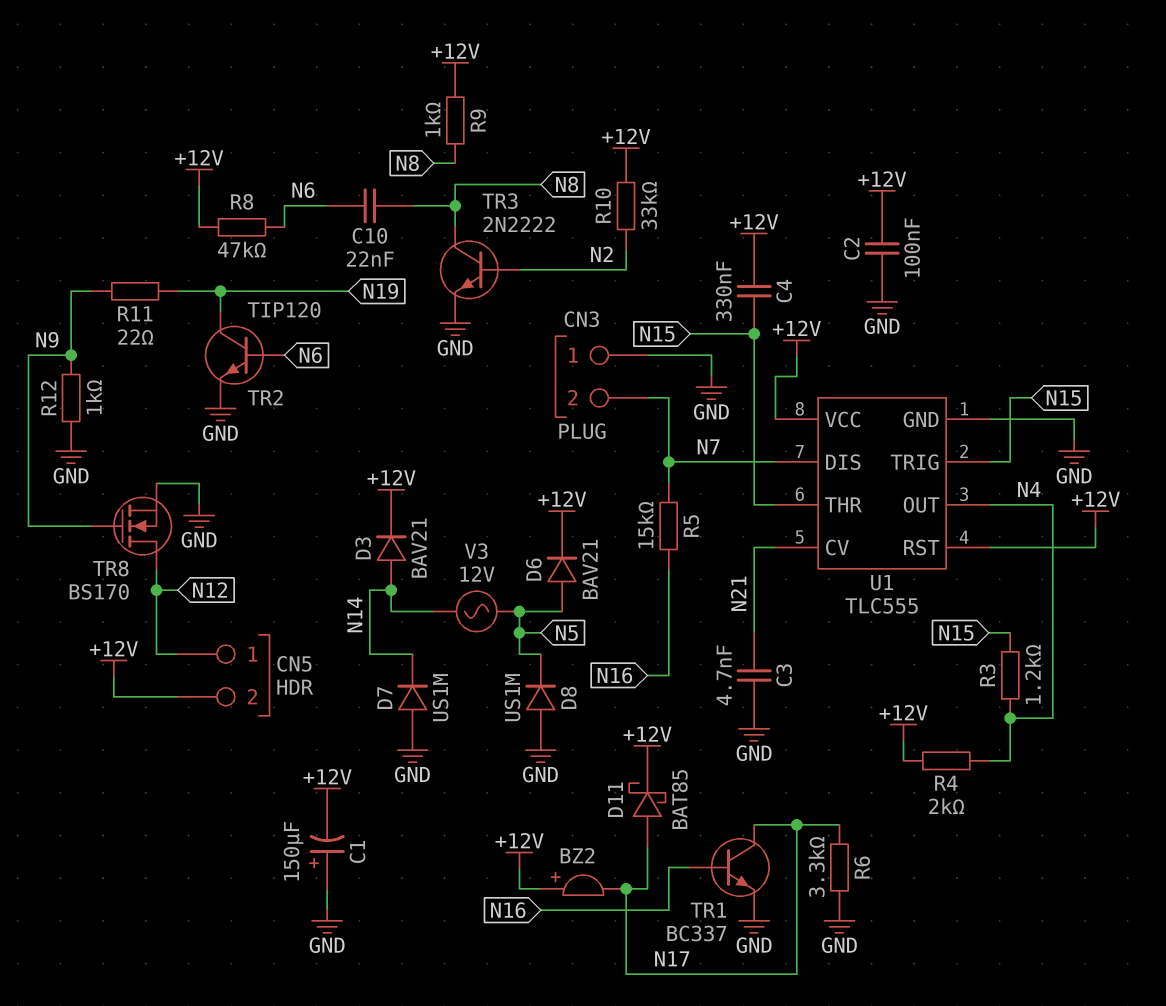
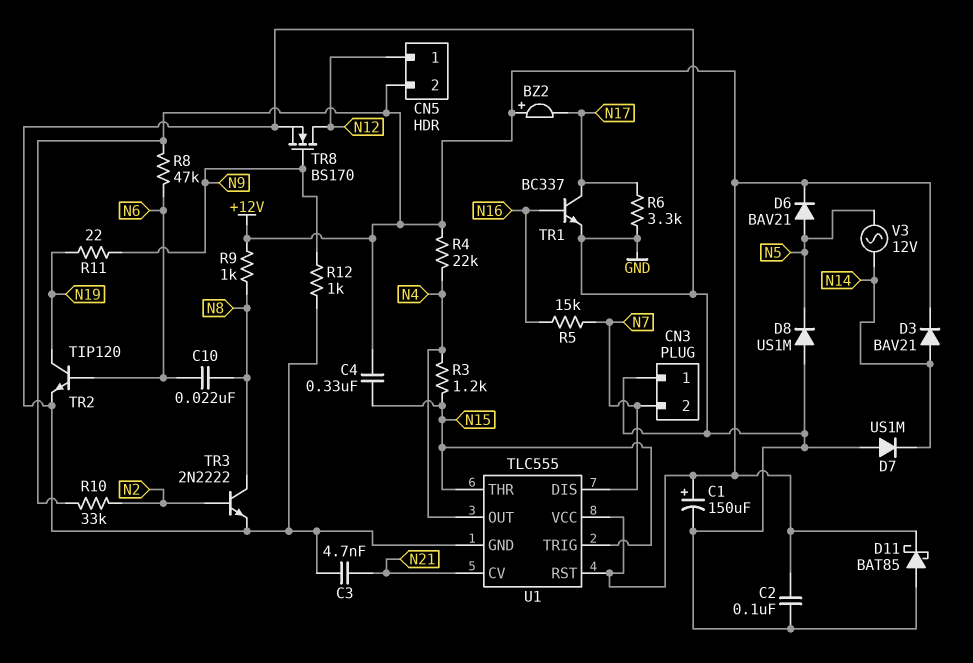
C1: 150uF (plus GND, minus +12V) -> 150uF (plus +12V, minus GND)
D11: schottky BAT85 (A N17, K +12V) -> schottky BAT85 (A GND, K +12V)
R4: 2k (+12V, N4) -> 22k (+12V, N4)

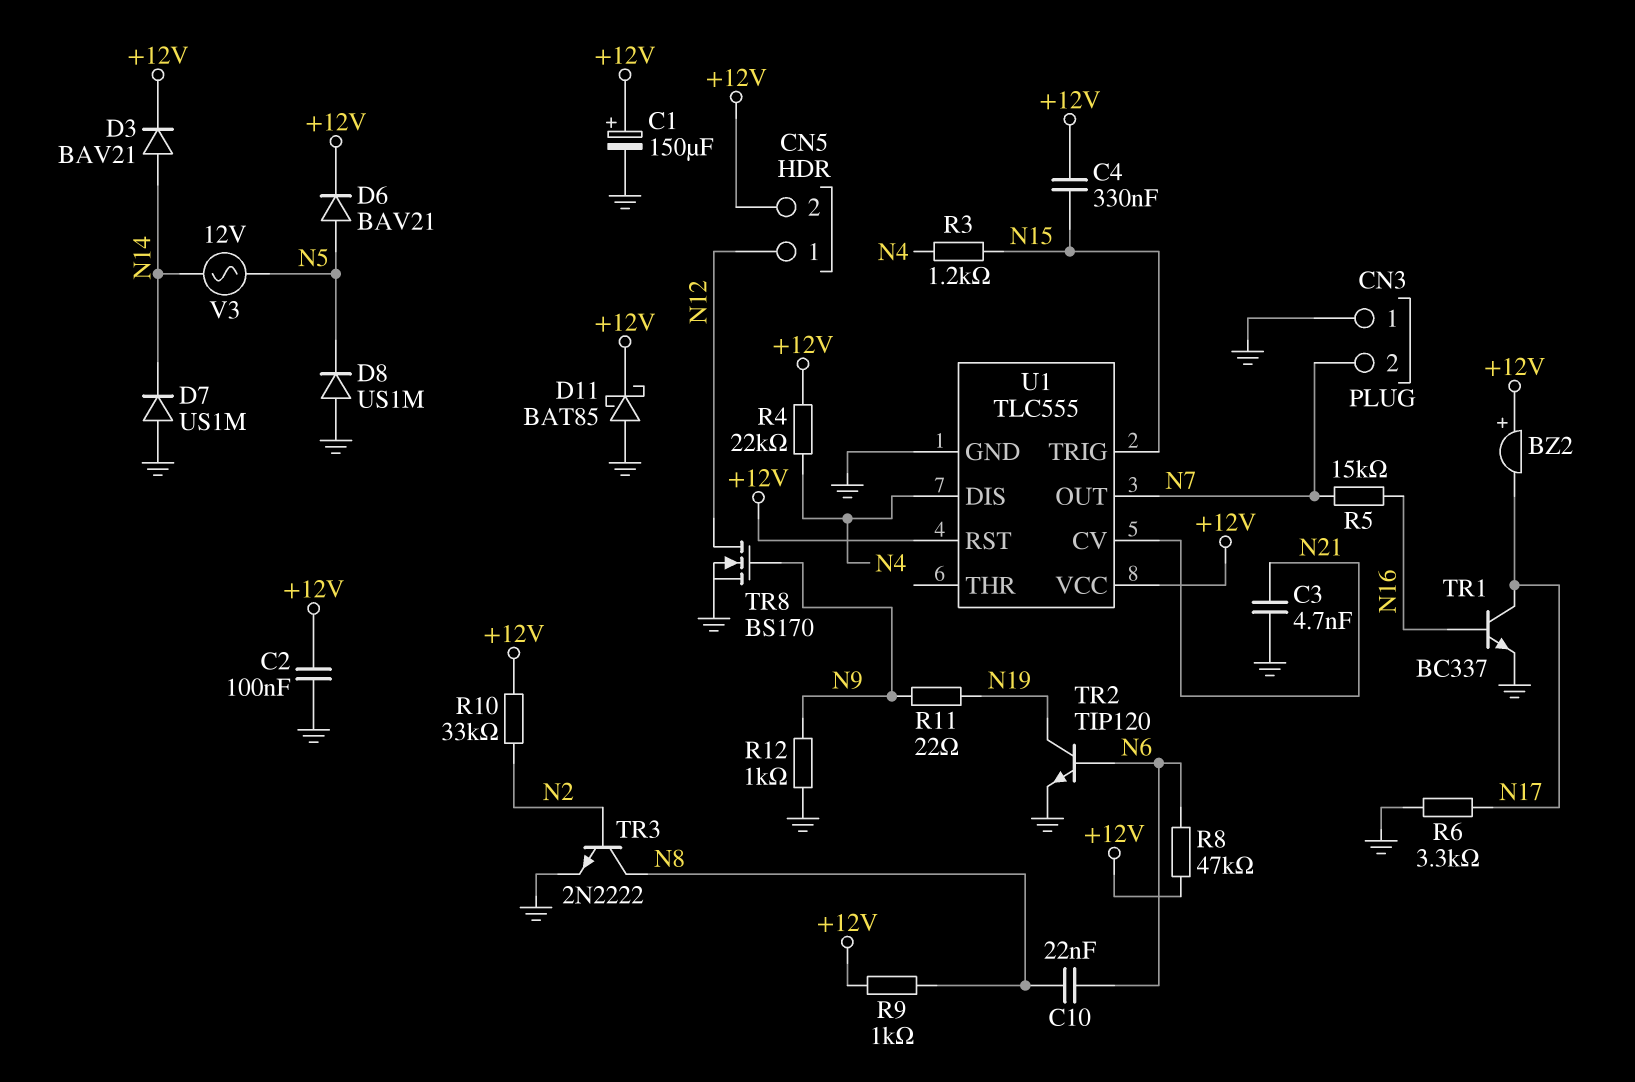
U1 pin DIS: N7 -> N4
U1 pin OUT: N4 -> N7
U1 pin THR: N15 -> none

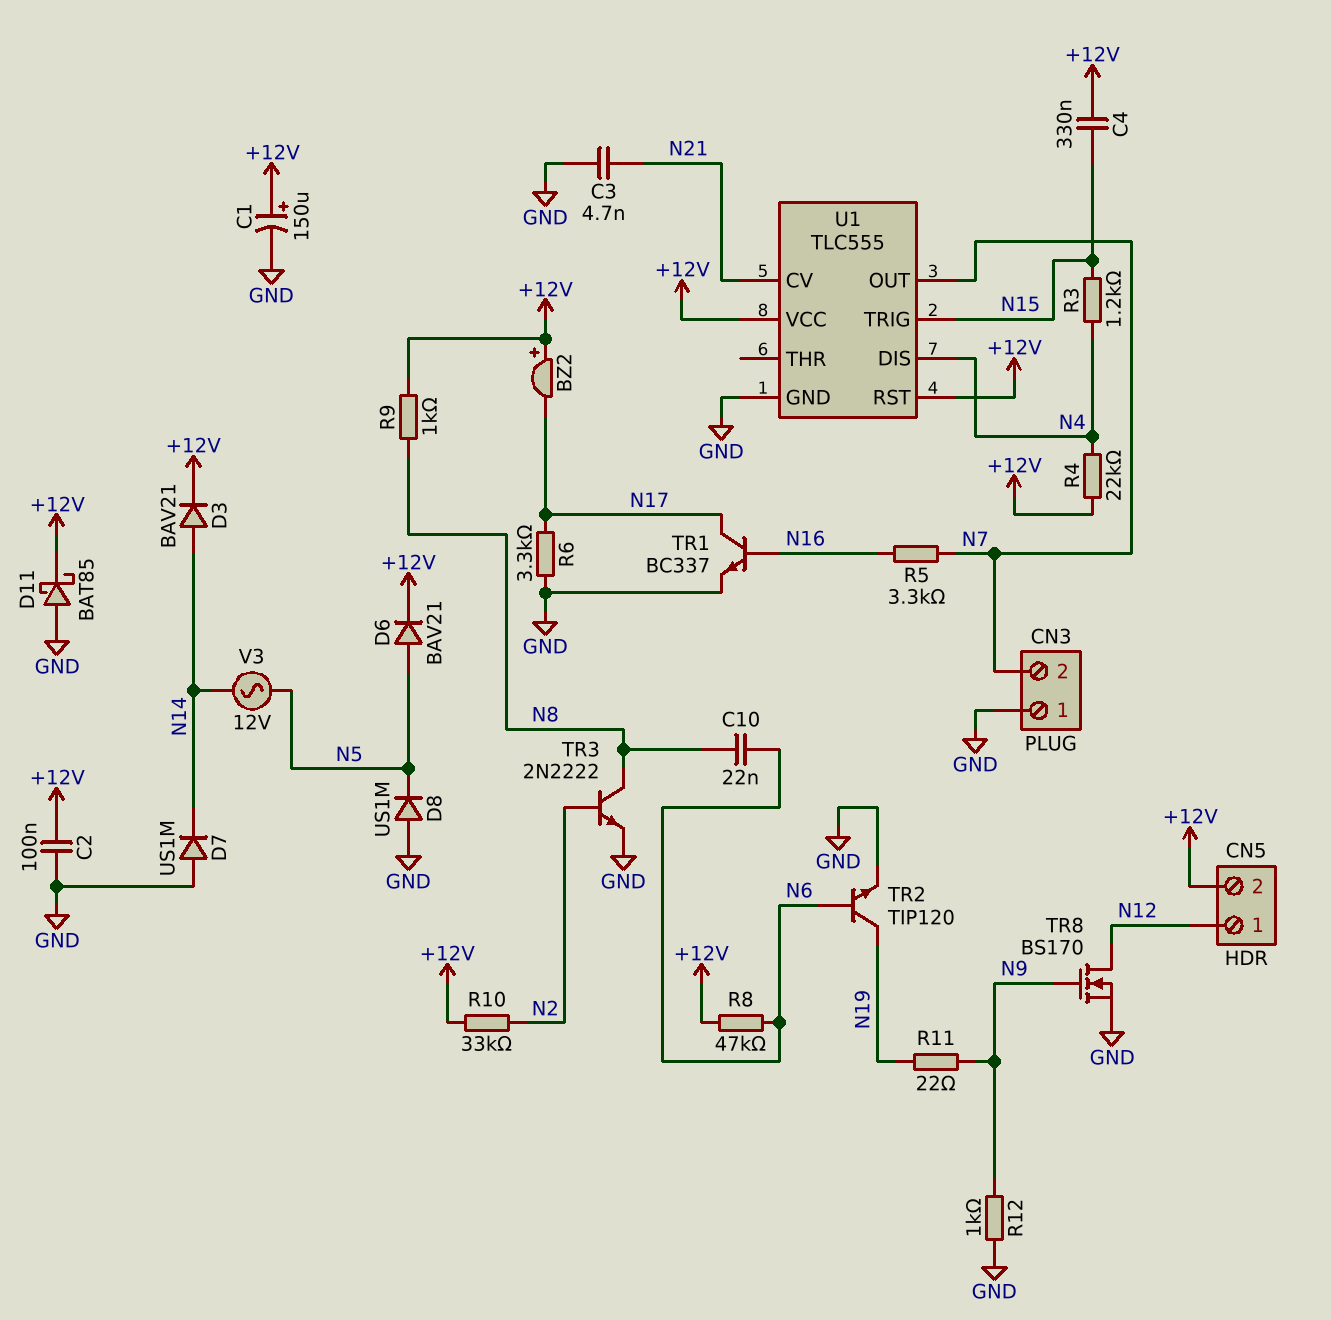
R5: 15k (N7, N16) -> 3.3k (N7, N16)

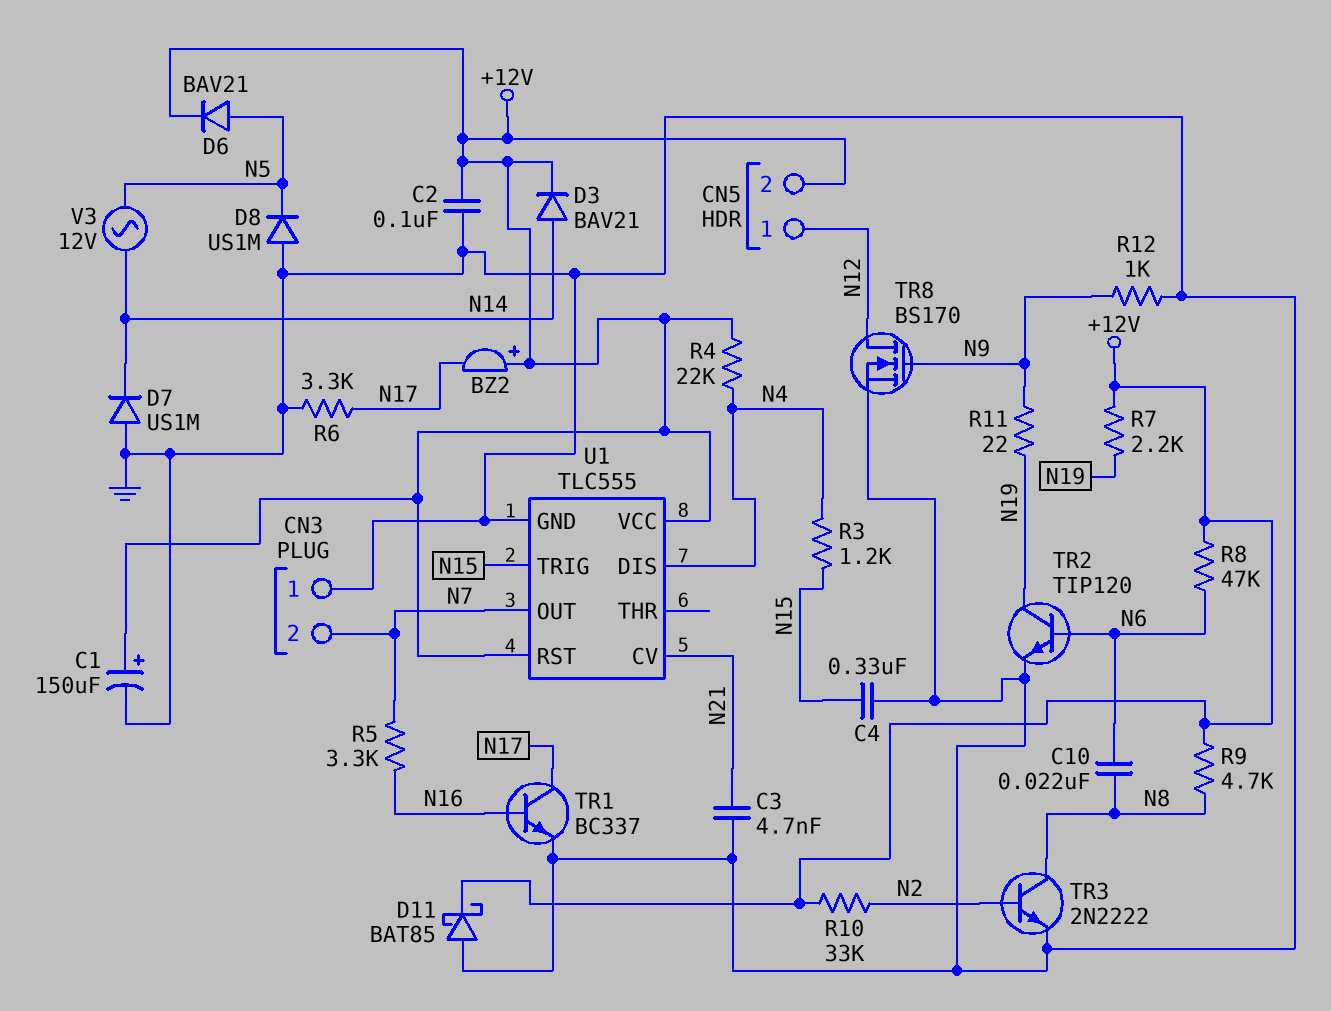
C4: 330nF (+12V, N15) -> 330nF (GND, N15)
R7: none -> 2.2k (+12V, N19)
R9: 1k (+12V, N8) -> 4.7k (+12V, N8)

